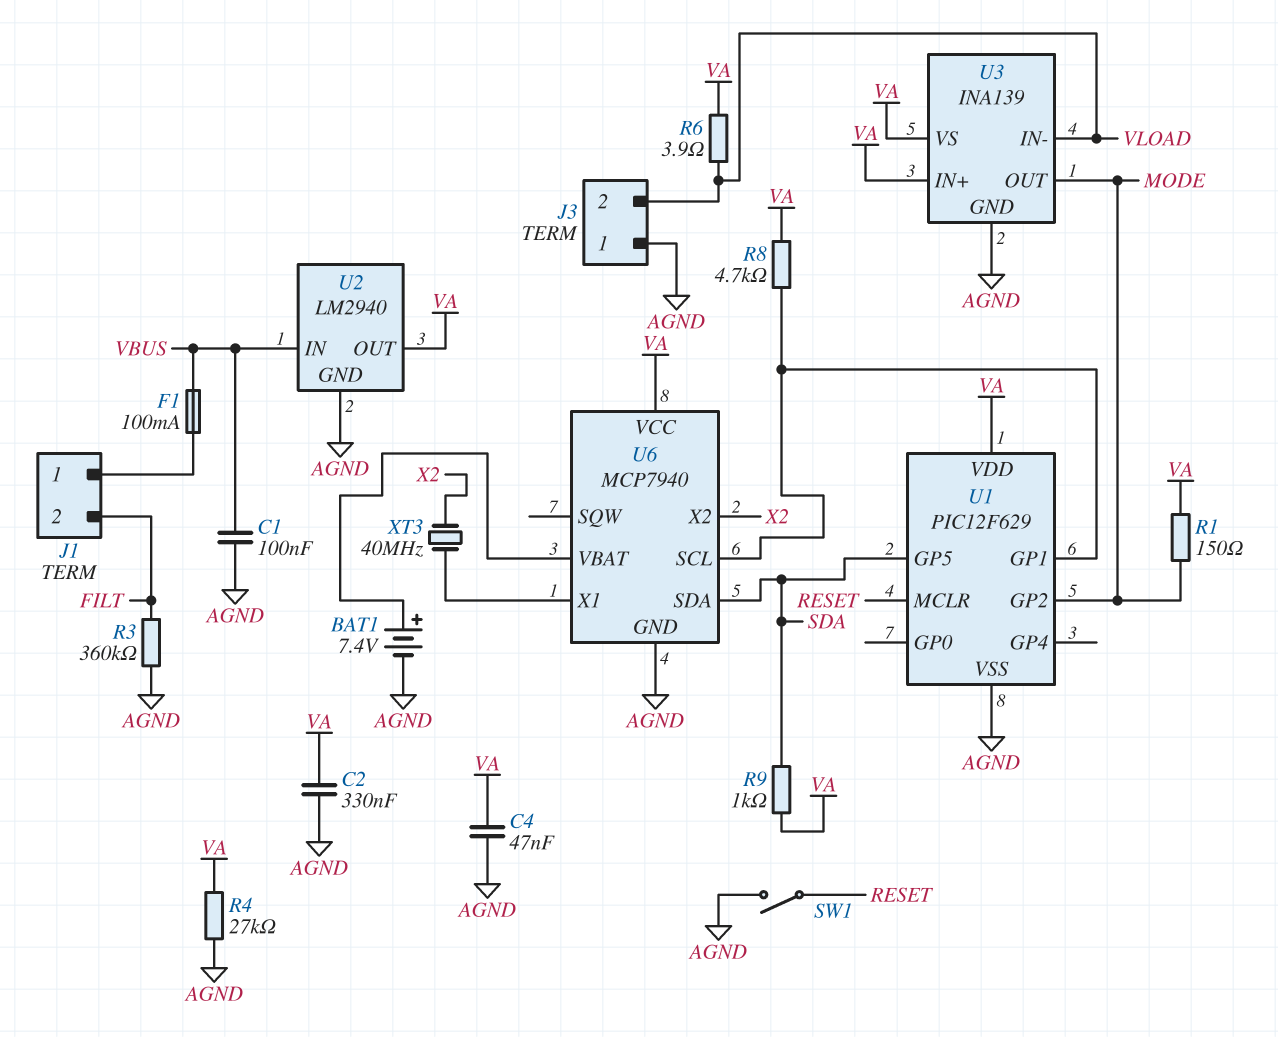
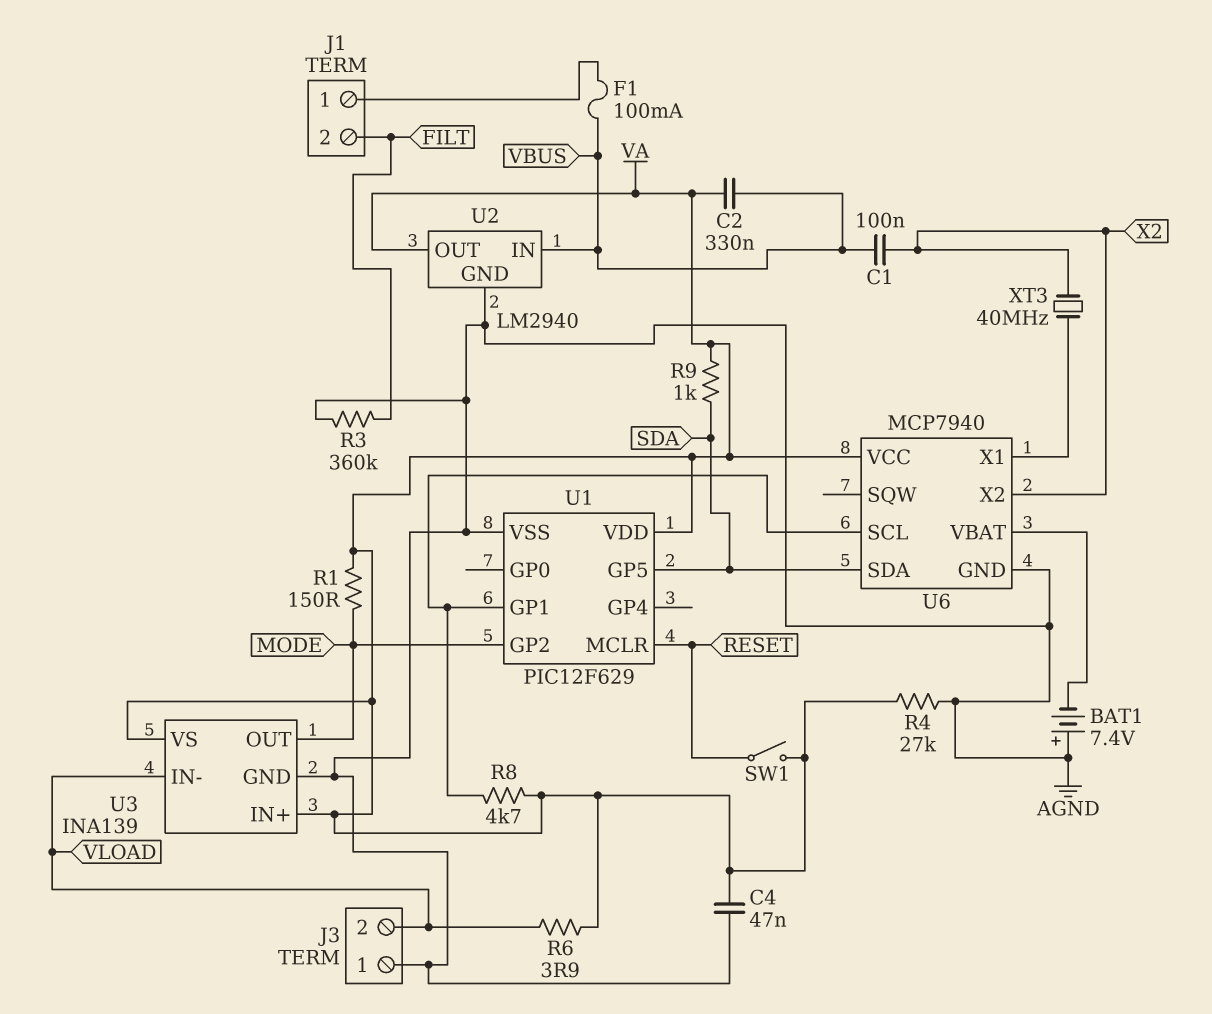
BAT1: 7.4V (plus U6/VBAT, minus AGND) -> 7.4V (plus AGND, minus U6/VBAT)
C1: 100nF (AGND, VBUS) -> 100nF (VBUS, X2)
C2: 330nF (AGND, VA) -> 330nF (VA, VBUS)
SW1: switch (AGND, RESET) -> switch (RESET, VA)

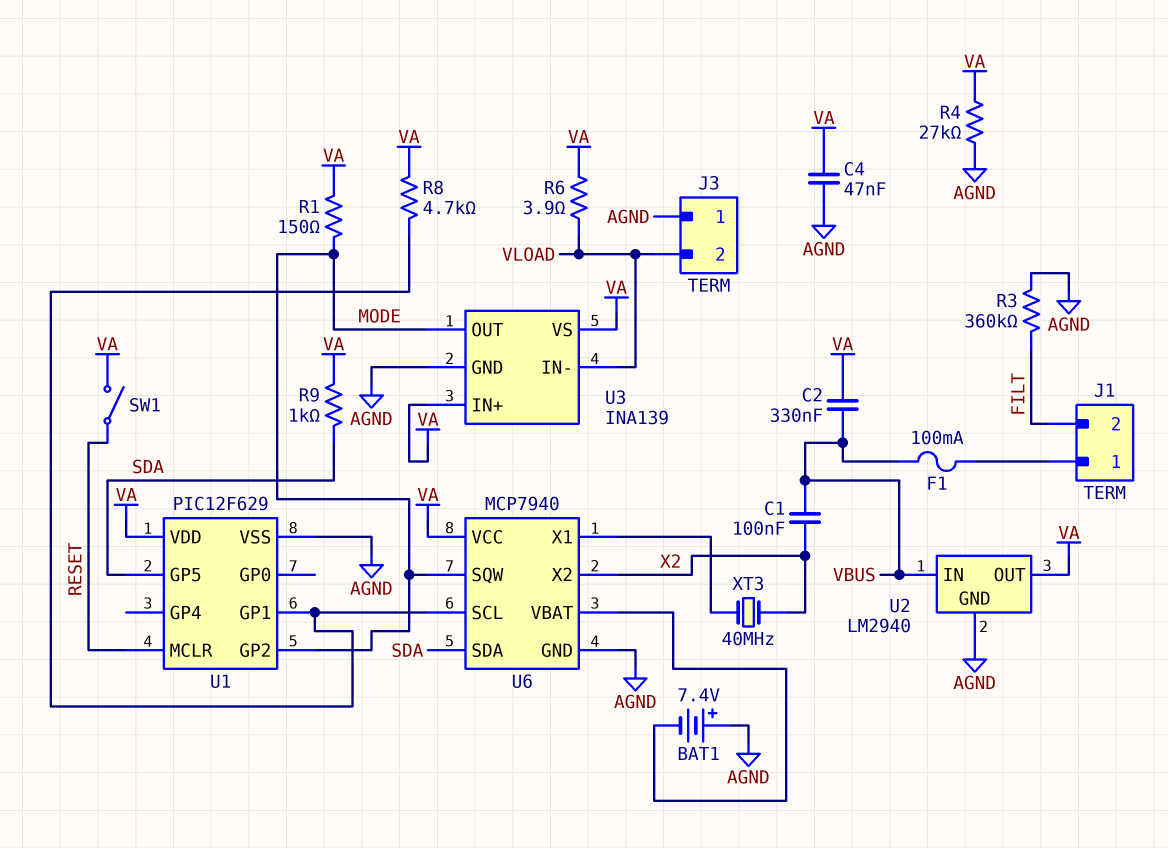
U6 pin SQW: none -> MODE

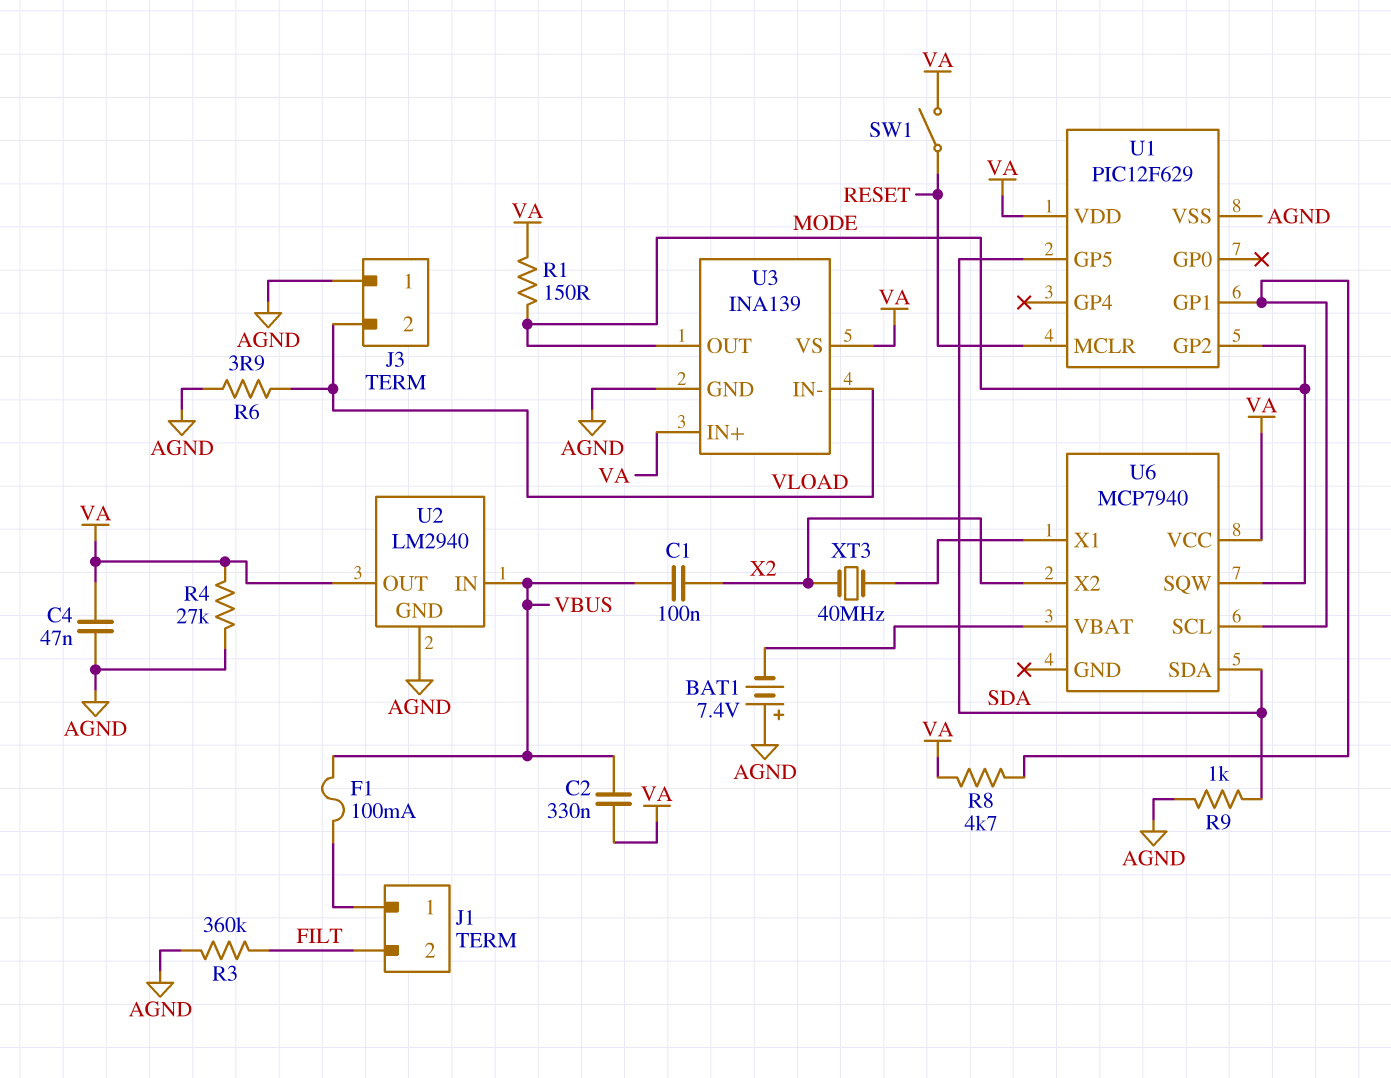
R6: 3.9 (VA, VLOAD) -> 3.9 (AGND, VLOAD)
R9: 1k (SDA, VA) -> 1k (AGND, SDA)
U6 pin GND: AGND -> none

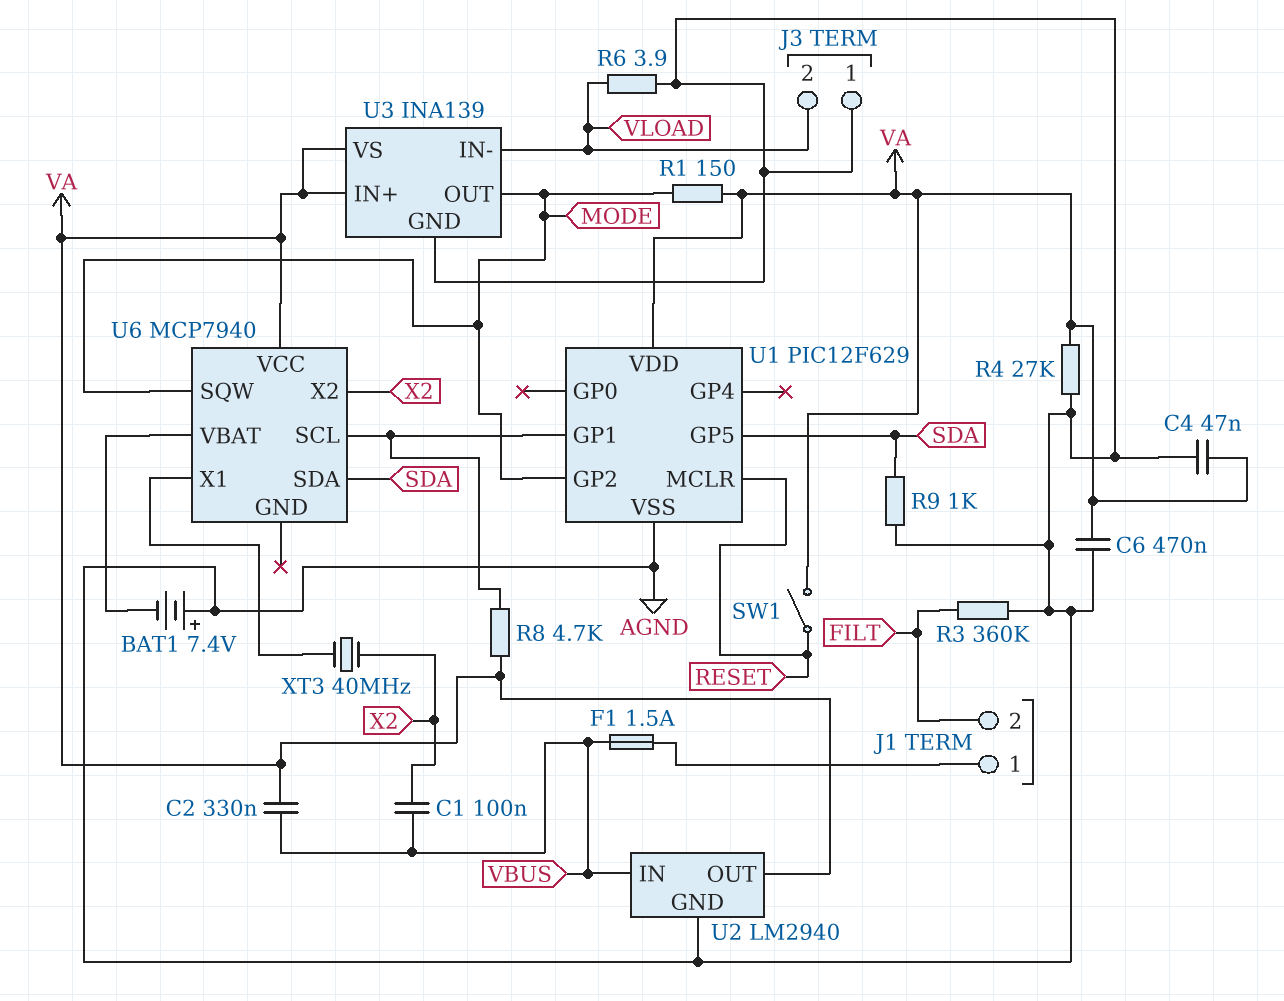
C6: none -> 470nF (AGND, VA)
F1: 100mA (J1/1, VBUS) -> 1.5A (J1/1, VBUS)

